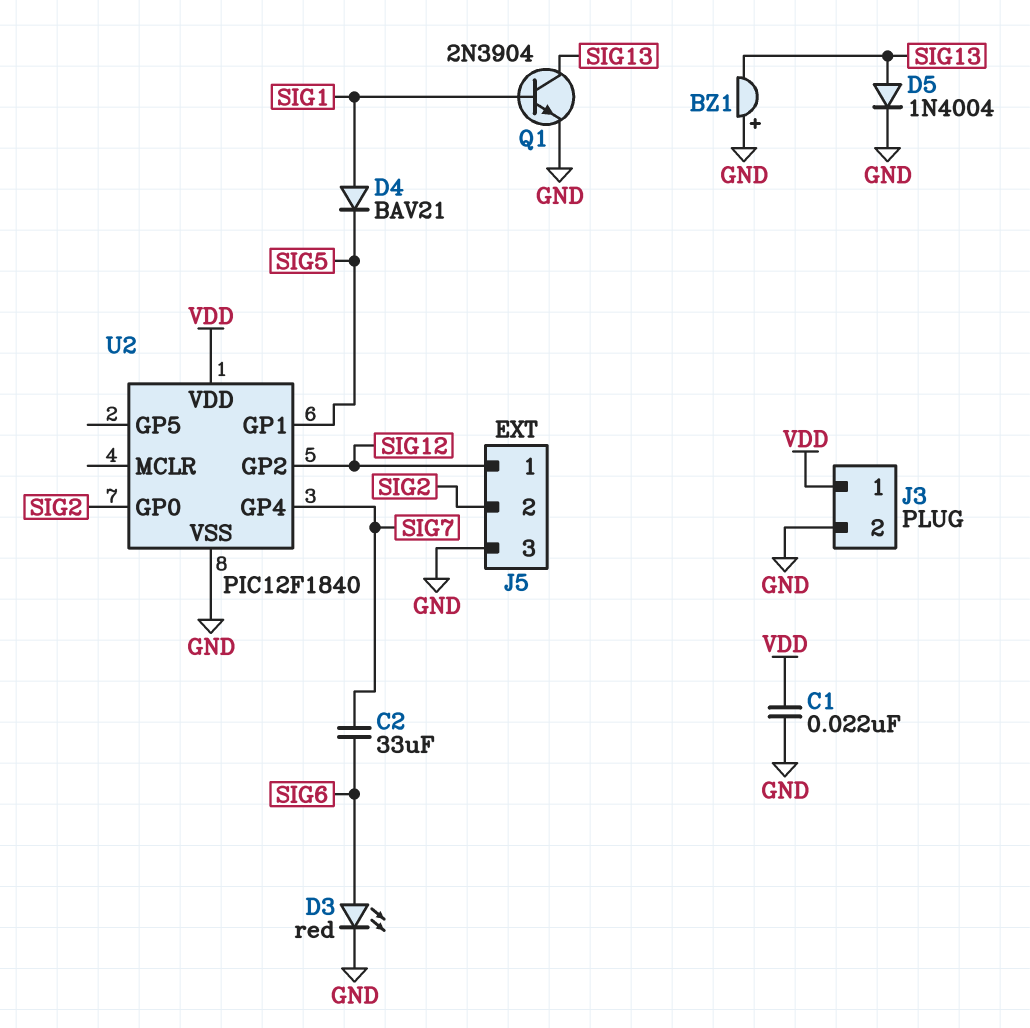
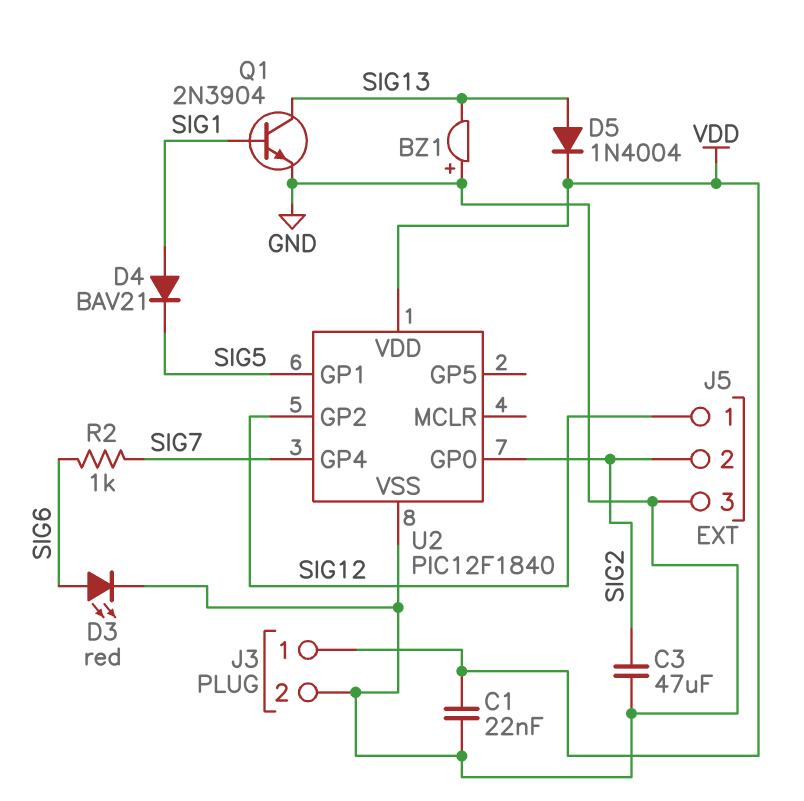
C2: 33uF (SIG6, SIG7) -> none
C3: none -> 47uF (GND, SIG2)
D5: diode 1N4004 (A SIG13, K GND) -> diode 1N4004 (A SIG13, K VDD)
R2: none -> 1k (SIG6, SIG7)

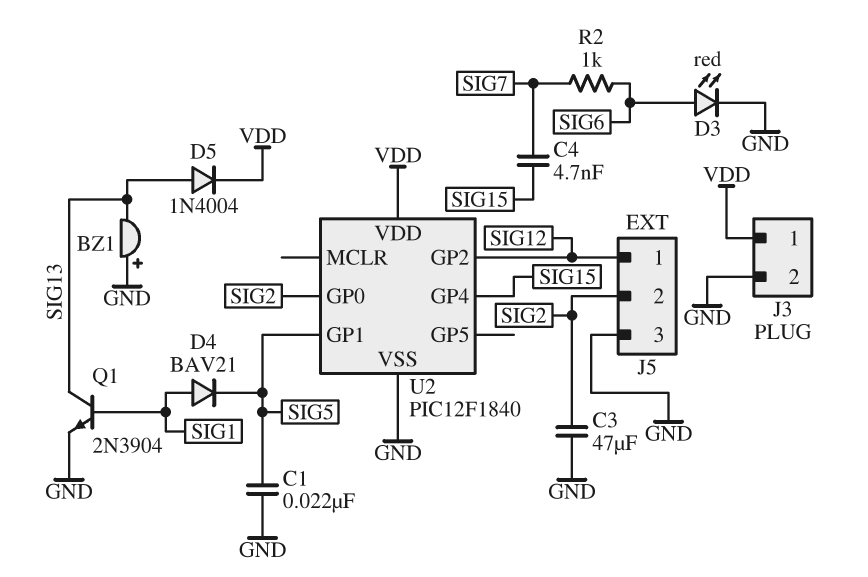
C1: 22nF (GND, VDD) -> 22nF (GND, SIG5)
C4: none -> 4.7nF (SIG7, SIG15)
U2 pin GP4: SIG7 -> SIG15

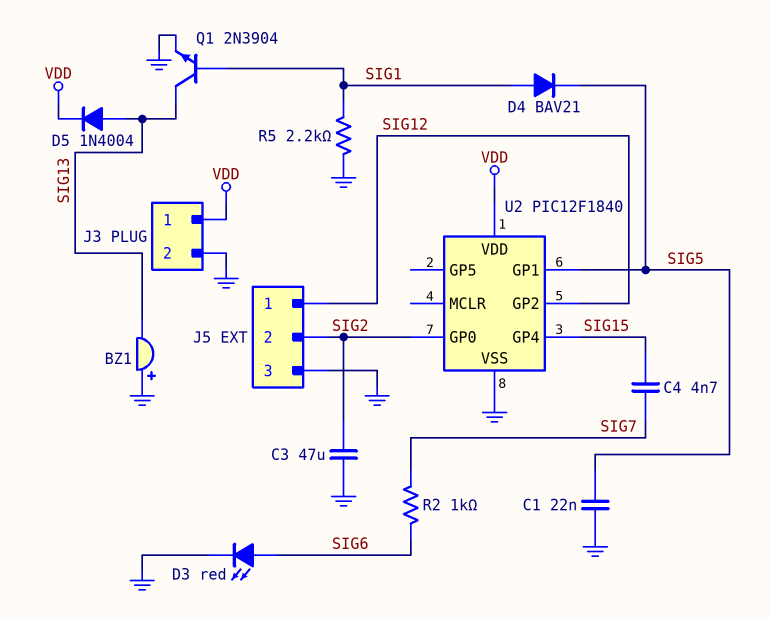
R5: none -> 2.2k (GND, SIG1)

